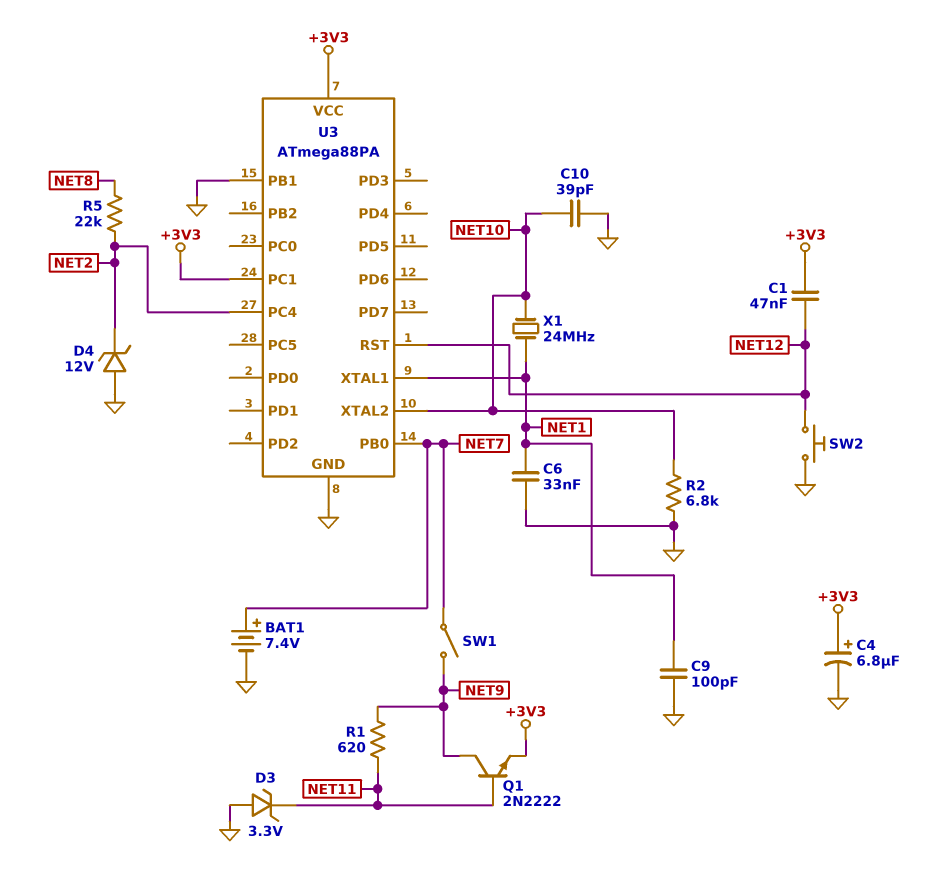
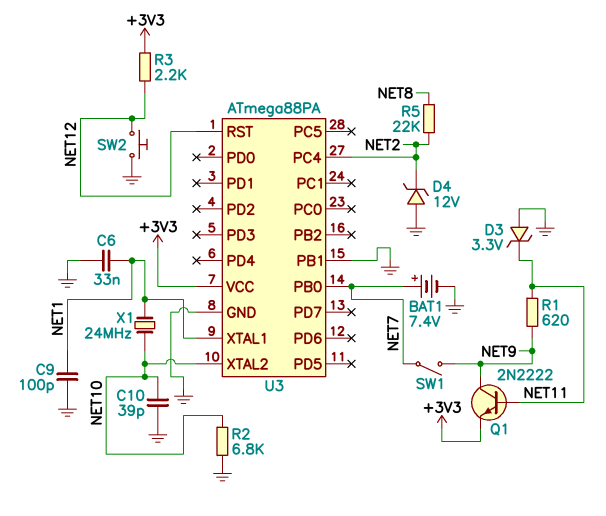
C1: 47nF (+3V3, NET12) -> none
C4: 6.8uF (plus +3V3, minus GND) -> none
R3: none -> 2.2k (+3V3, NET12)
U3 pin PC1: +3V3 -> none

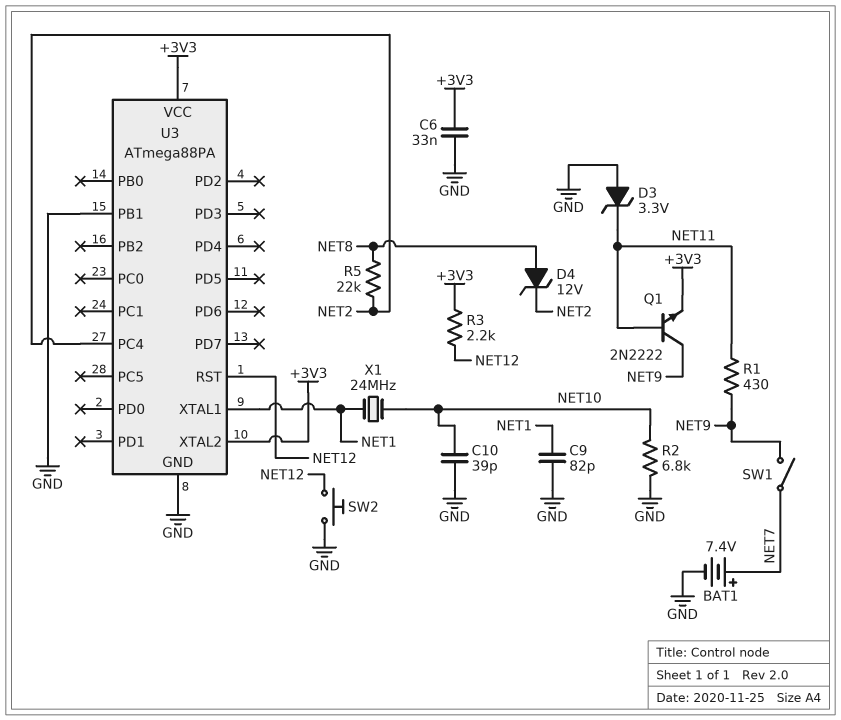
C6: 33nF (GND, NET1) -> 33nF (+3V3, GND)
C9: 100pF (GND, NET1) -> 82pF (GND, NET1)
D4: zener 12V (A GND, K NET2) -> zener 12V (A NET8, K NET2)
R1: 620 (NET9, NET11) -> 430 (NET9, NET11)
U3 pin PB0: NET7 -> none
U3 pin XTAL2: NET10 -> +3V3

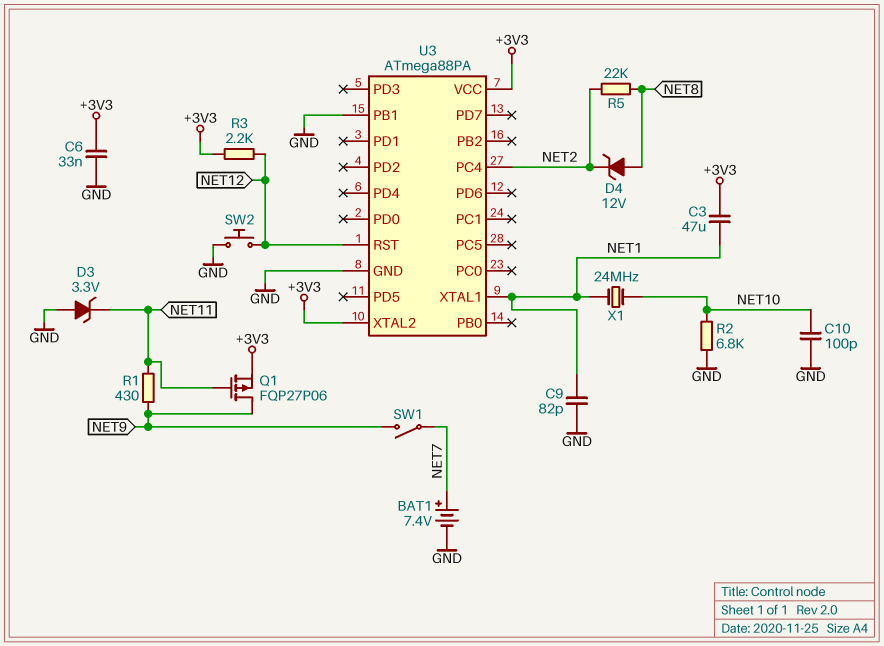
C3: none -> 47uF (+3V3, NET1)
C10: 39pF (GND, NET10) -> 100pF (GND, NET10)
Q1: NPN 2N2222 (B NET11, C NET9, E +3V3) -> PMOS FQP27P06 (G NET11, D NET9, S +3V3)

